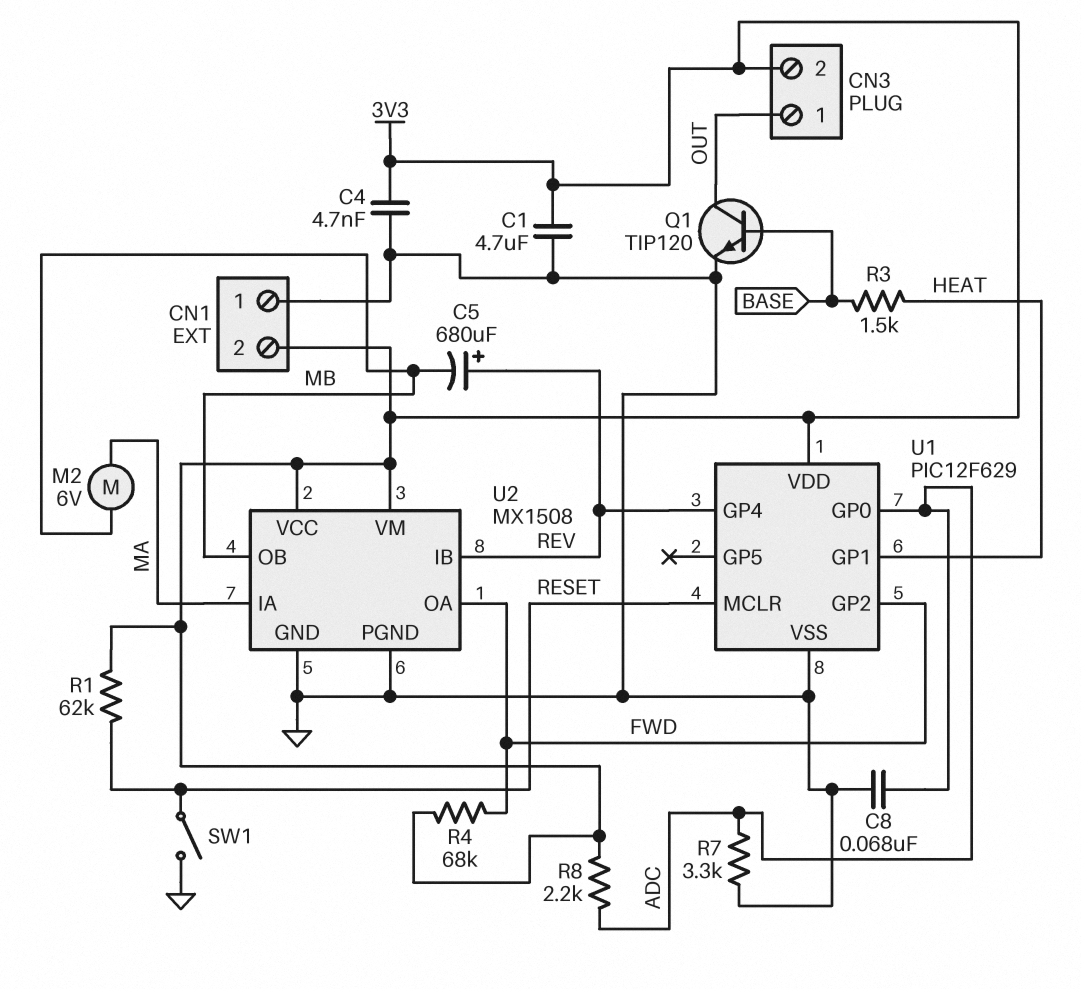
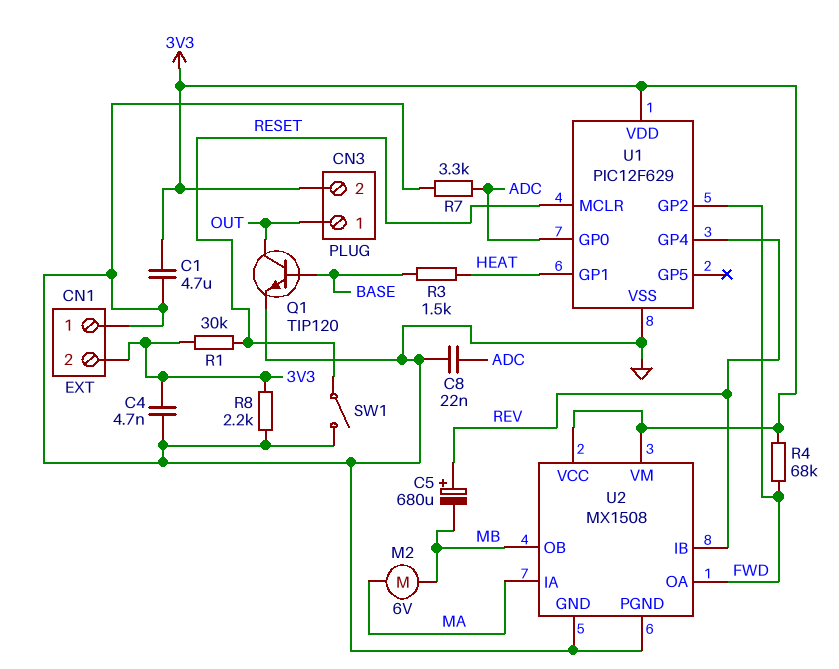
C8: 68nF (ADC, GND) -> 22nF (ADC, GND)
R1: 62k (3V3, RESET) -> 30k (3V3, RESET)
R8: 2.2k (3V3, ADC) -> 2.2k (3V3, GND)

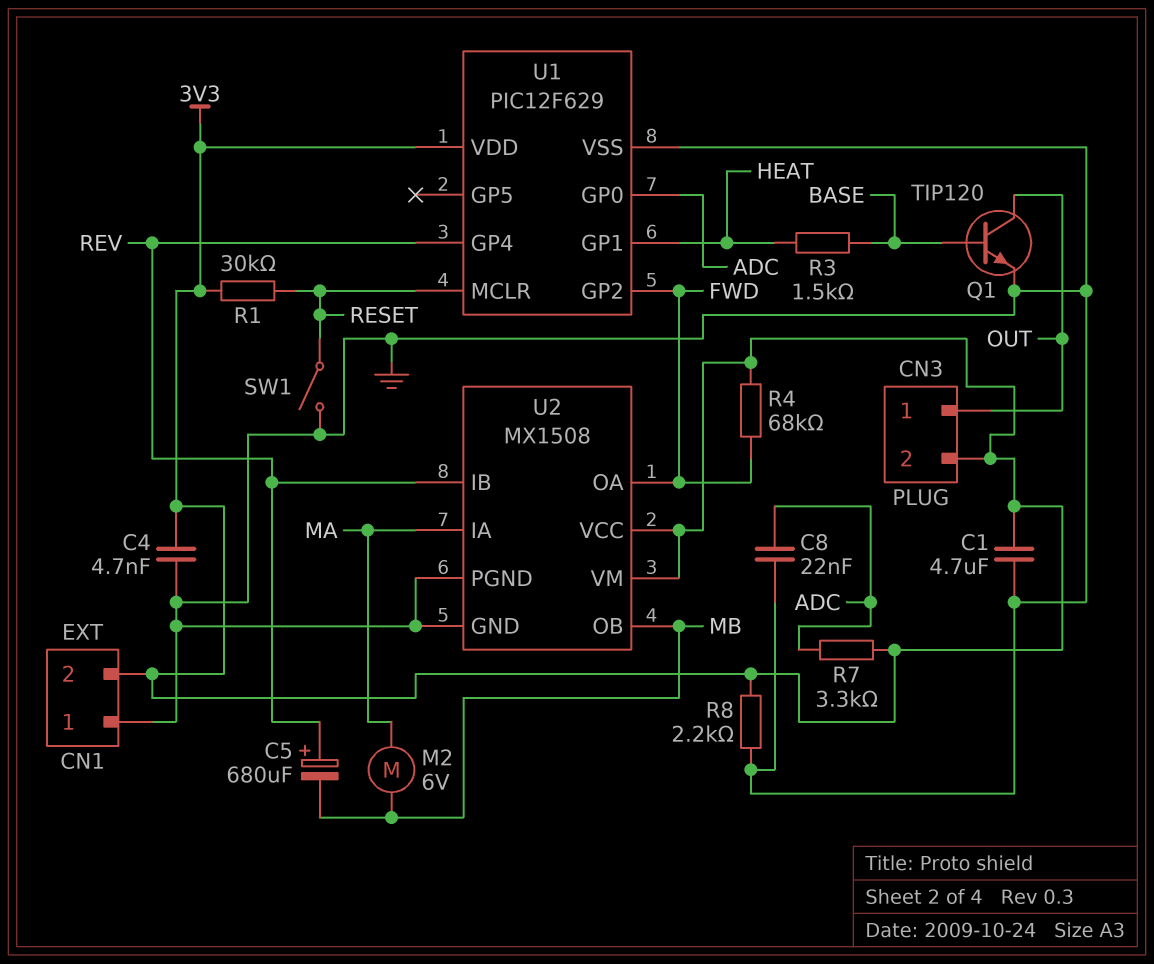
R7: 3.3k (ADC, GND) -> 3.3k (3V3, ADC)

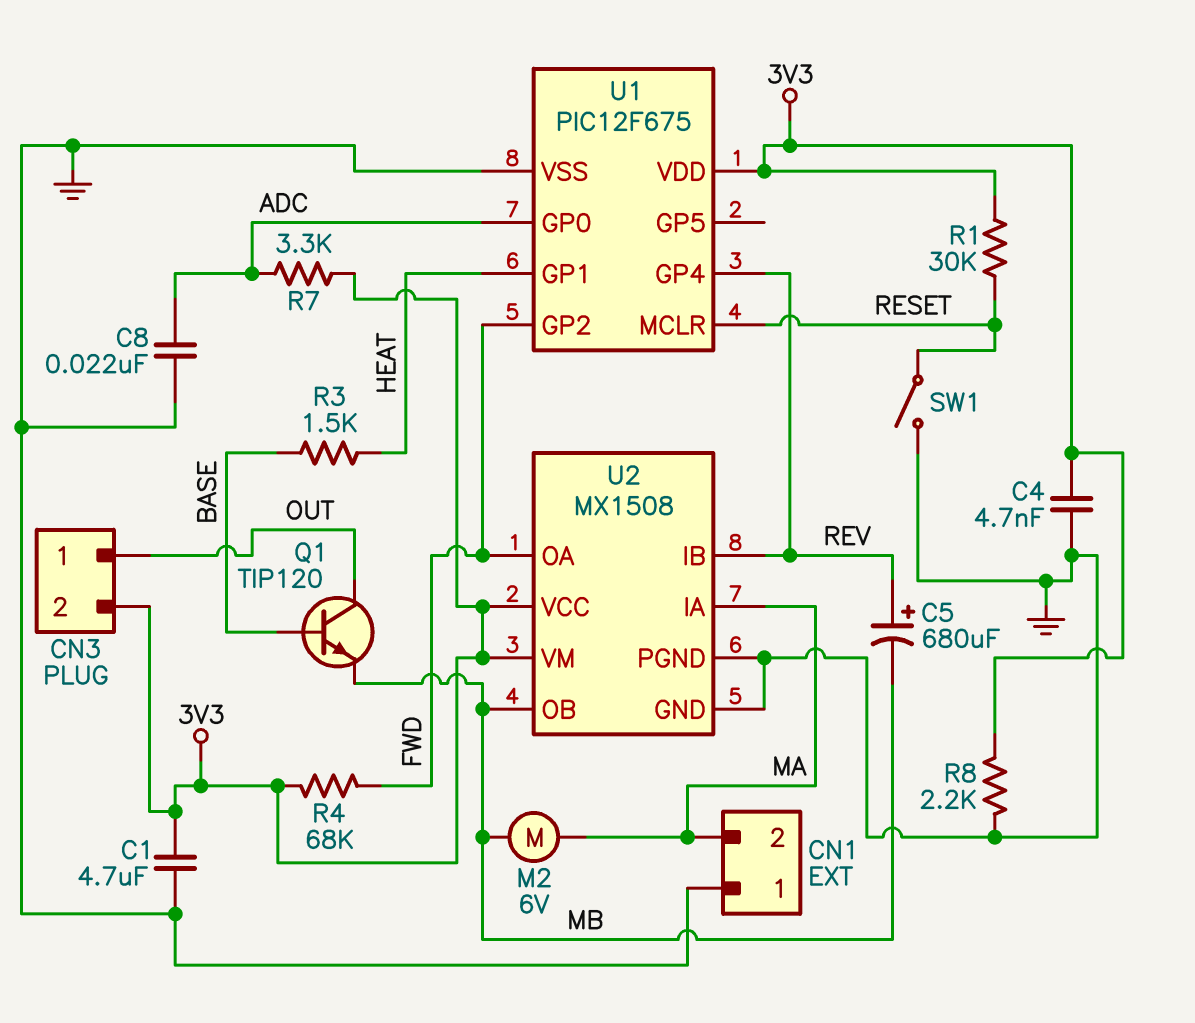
CN1 pin 2: 3V3 -> MA
Q1: NPN TIP120 (B BASE, C OUT, E GND) -> NPN TIP120 (B BASE, C OUT, E MB)
U1: PIC12F629 -> PIC12F675

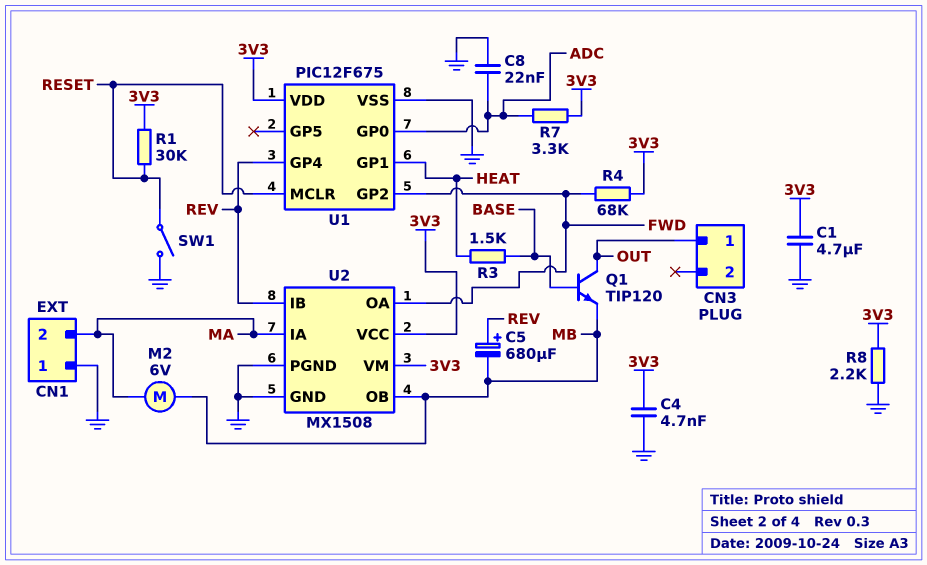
CN3 pin 2: 3V3 -> none

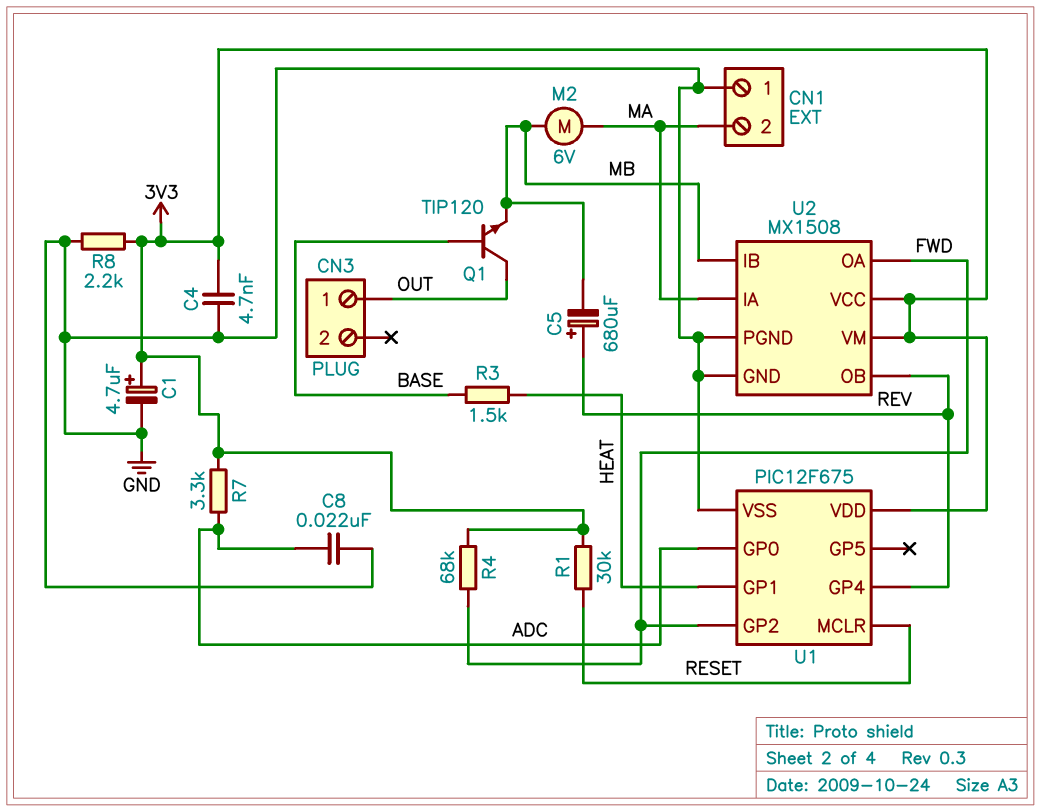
C1: 4.7uF (3V3, GND) -> 4.7uF (plus 3V3, minus GND)
SW1: switch (GND, RESET) -> none
U2 pin IB: REV -> MB
U2 pin OB: MB -> REV

